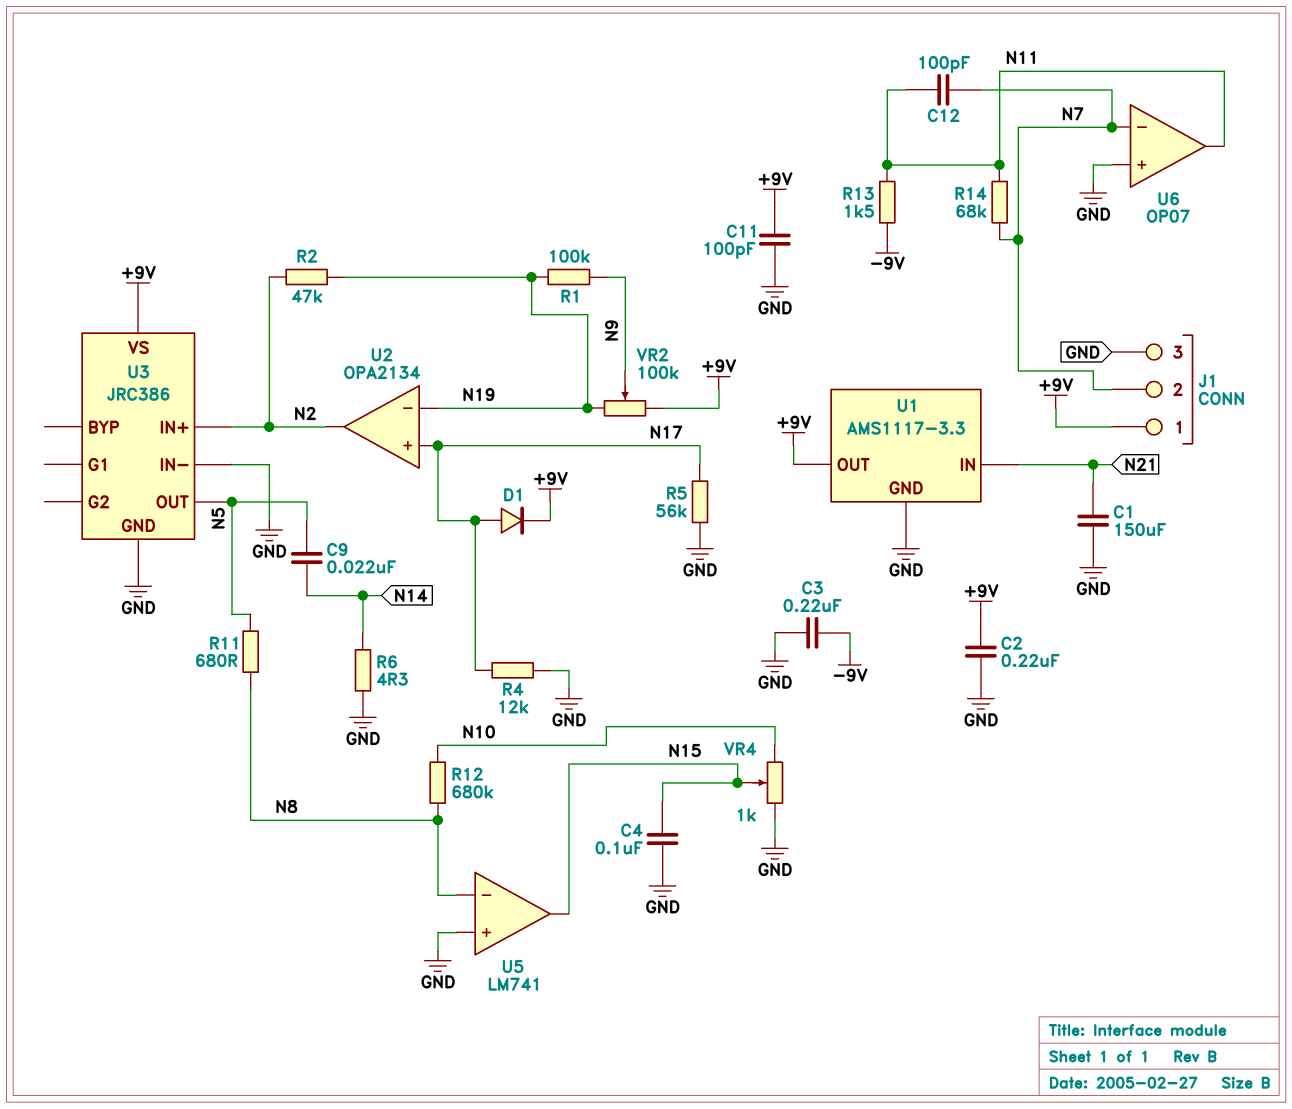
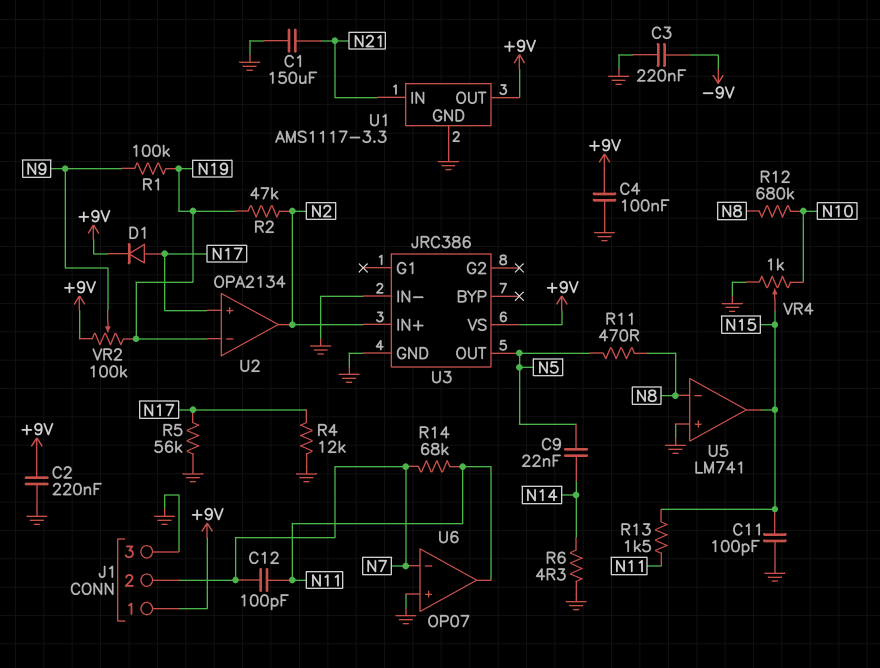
C4: 100nF (GND, N15) -> 100nF (+9V, GND)
C11: 100pF (+9V, GND) -> 100pF (GND, N15)
R11: 680 (N5, N8) -> 470 (N5, N8)
R13: 1.5k (-9V, N11) -> 1.5k (N11, N15)

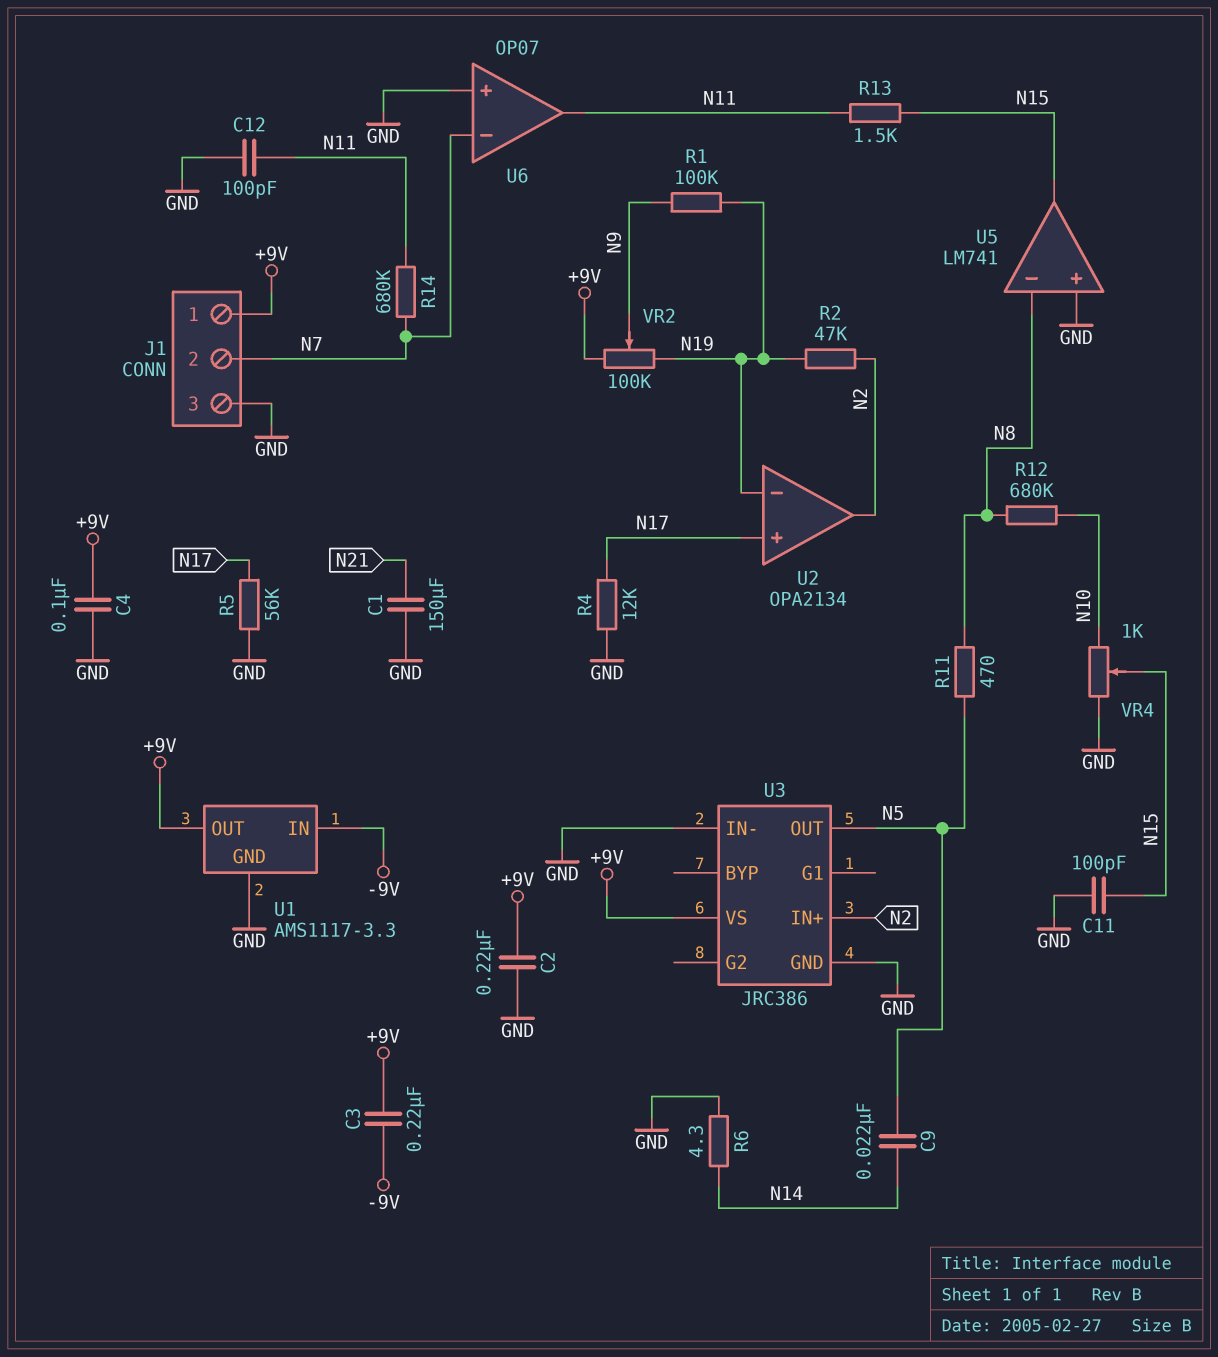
C3: 220nF (-9V, GND) -> 220nF (+9V, -9V)
C12: 100pF (N7, N11) -> 100pF (GND, N11)
D1: diode (A N17, K +9V) -> none
R14: 68k (N7, N11) -> 680k (N7, N11)
U1 pin IN: N21 -> -9V

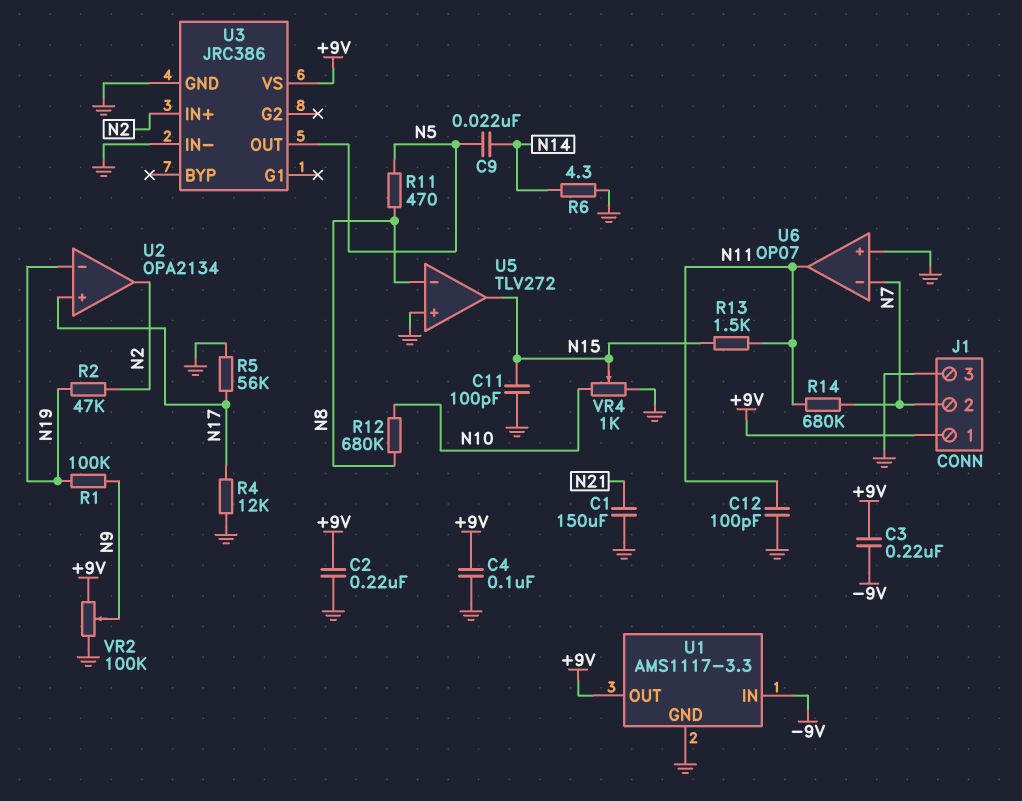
U5: LM741 -> TLV272
VR2: 100k (+9V, N19, wiper N9) -> 100k (+9V, GND, wiper N9)

